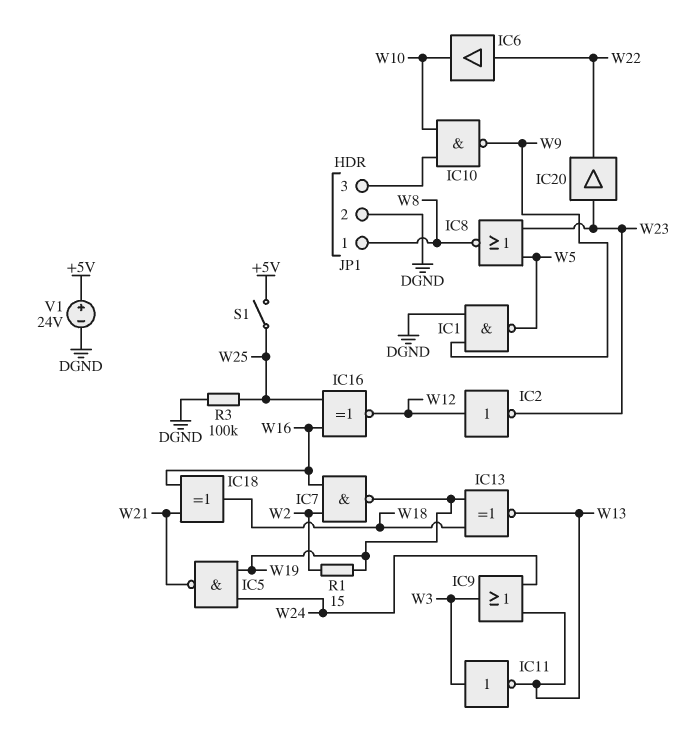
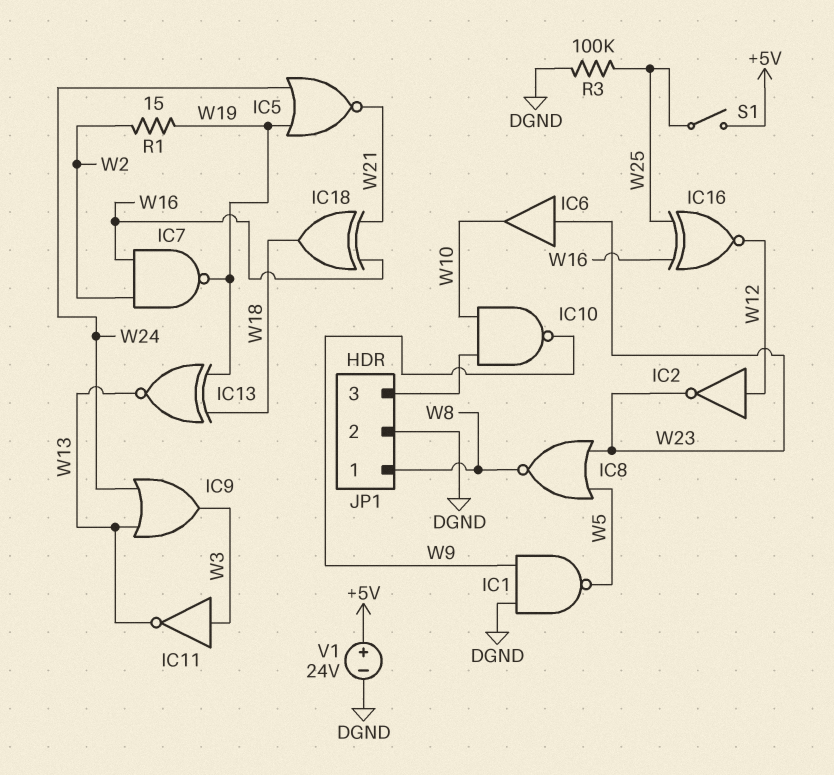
IC5: NAND (in W19, in W24, out W21) -> NOR (in W19, in W24, out W21)
IC6: buffer (in W22, out W10) -> buffer (in W23, out W10)
IC20: buffer (in W23, out W22) -> none

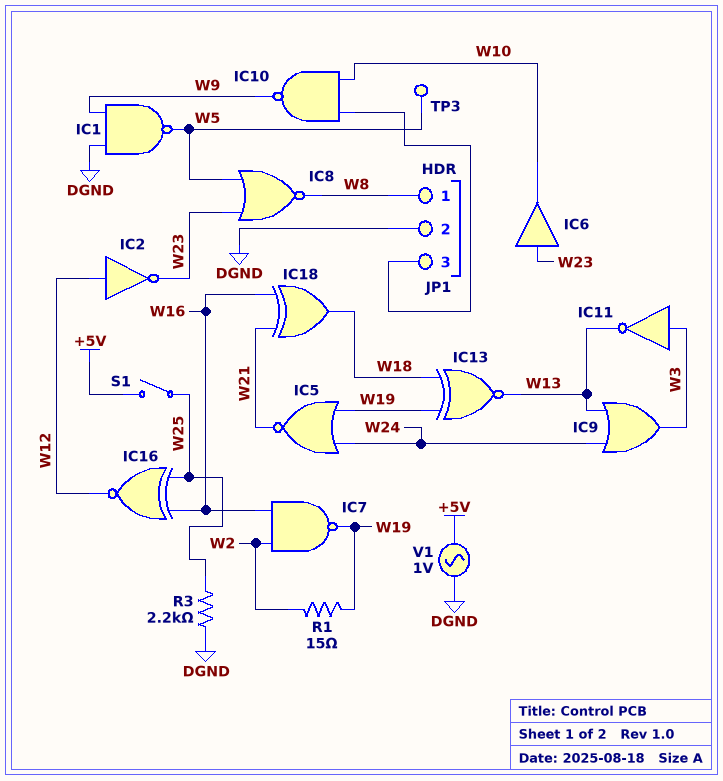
R3: 100k (DGND, W25) -> 2.2k (DGND, W25)
TP3: none -> test point (W5)
V1: 24V (plus +5V, minus DGND) -> AC 1V (+5V, DGND)

